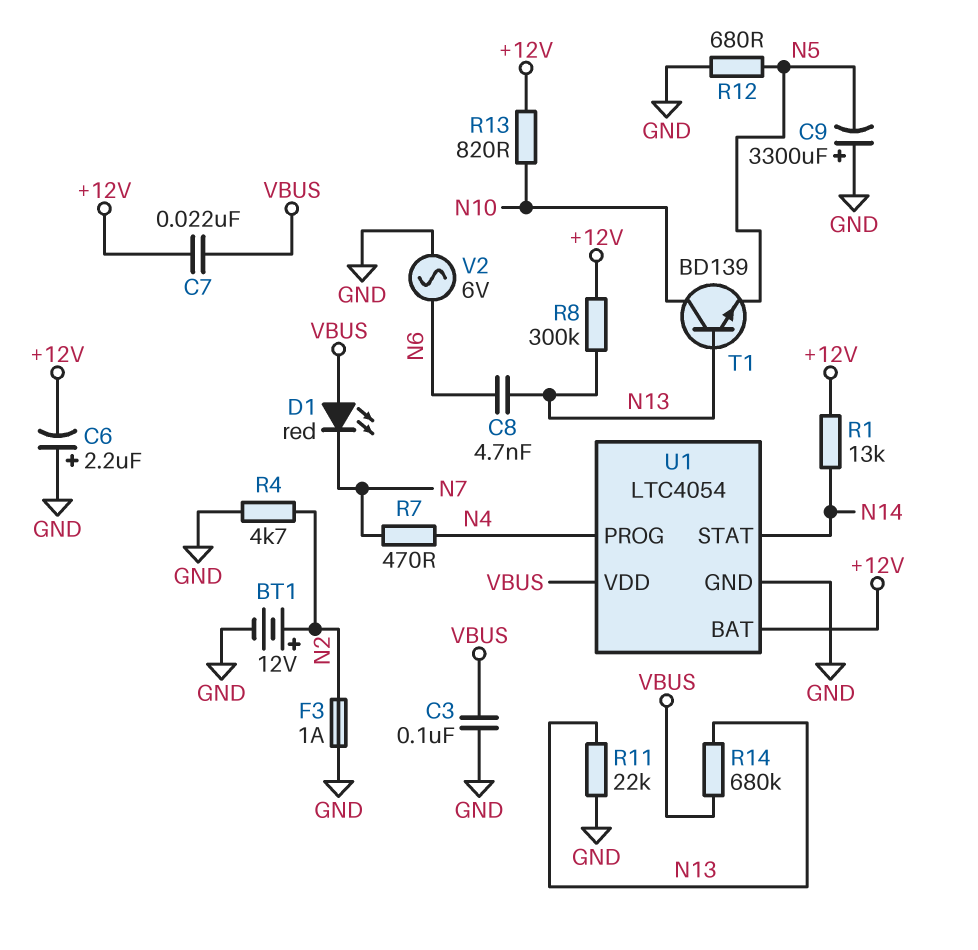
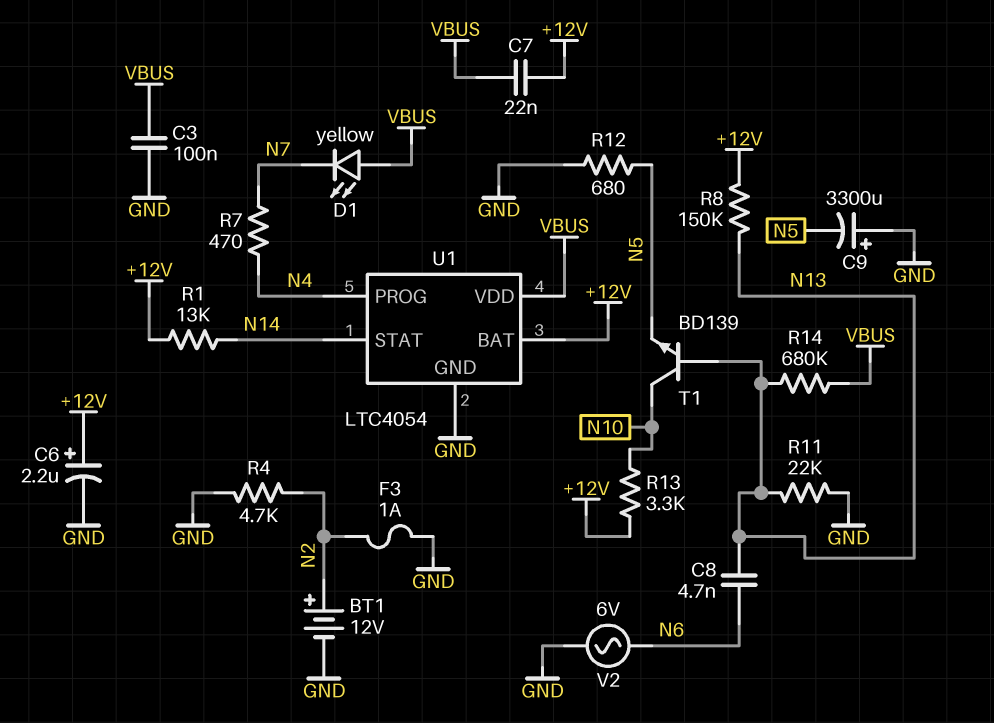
C6: 2.2uF (plus GND, minus +12V) -> 2.2uF (plus +12V, minus GND)
D1: LED red (A VBUS, K N7) -> LED yellow (A VBUS, K N7)
R8: 300k (+12V, N13) -> 150k (+12V, N13)
R13: 820 (+12V, N10) -> 3.3k (+12V, N10)

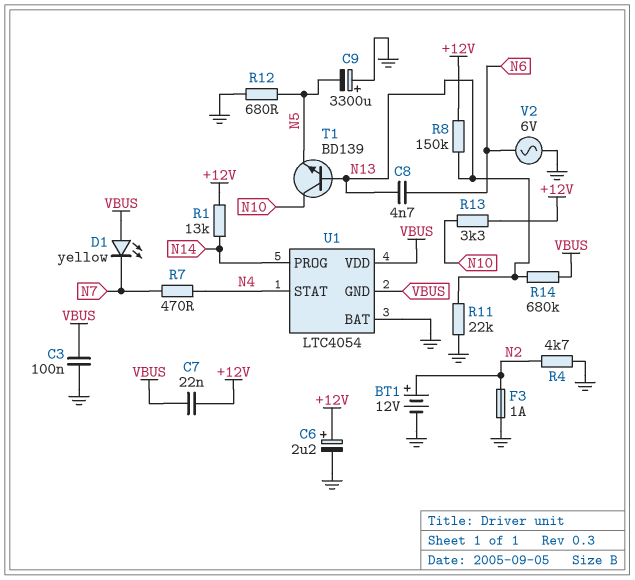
U1 pin BAT: +12V -> GND
U1 pin GND: GND -> VBUS
U1 pin PROG: N4 -> N14
U1 pin STAT: N14 -> N4

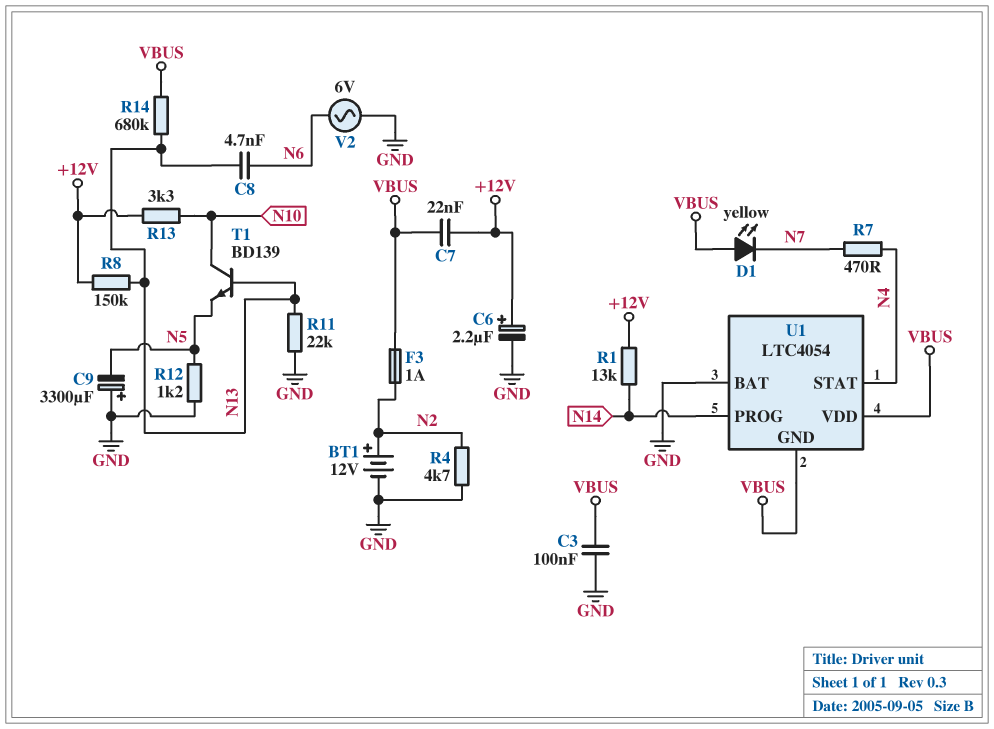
F3: 1A (GND, N2) -> 1A (N2, VBUS)
R12: 680 (GND, N5) -> 1.2k (GND, N5)

